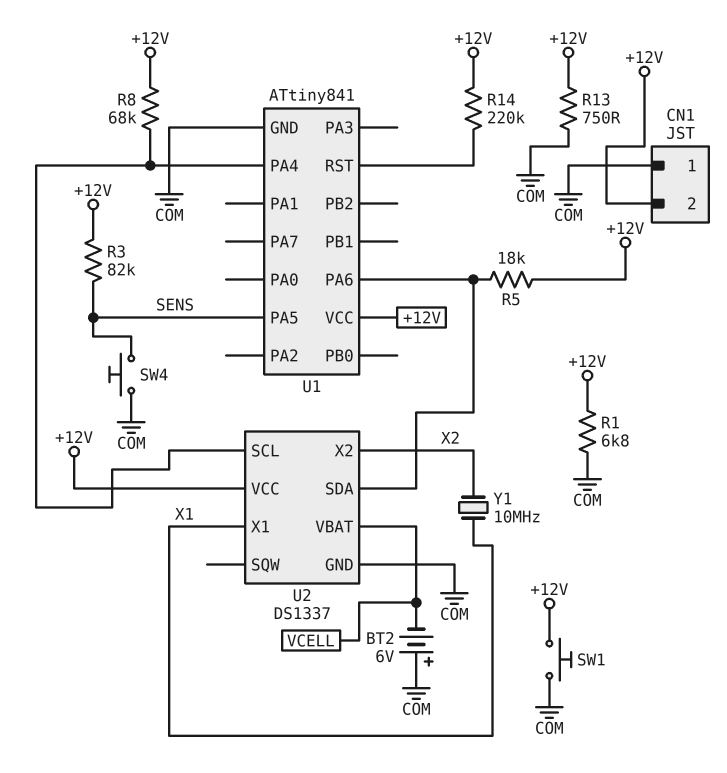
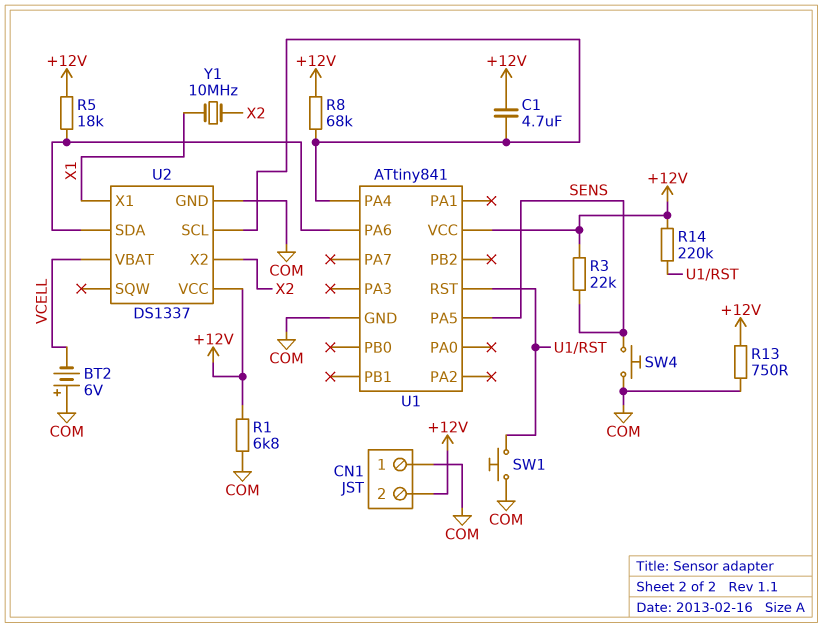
C1: none -> 4.7uF (+12V, U1/PA4)
R3: 82k (+12V, SENS) -> 22k (+12V, SENS)
SW1: button (+12V, COM) -> button (COM, U1/RST)

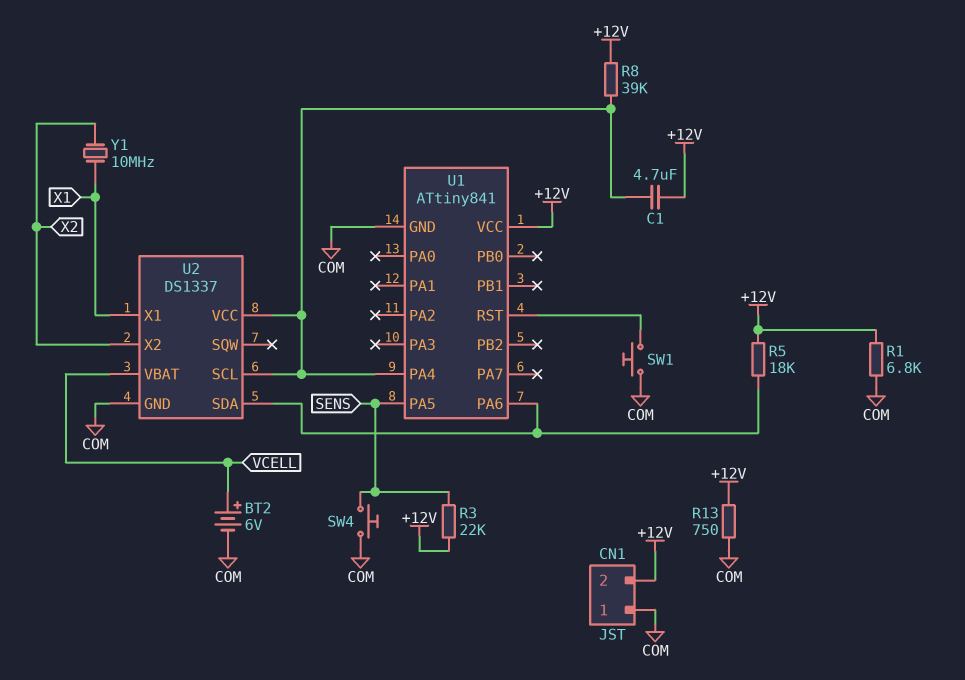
BT2: 6V (plus COM, minus VCELL) -> 6V (plus VCELL, minus COM)
R8: 68k (+12V, U1/PA4) -> 39k (+12V, U1/PA4)
R14: 220k (+12V, U1/RST) -> none
U2 pin VCC: +12V -> U1/PA4

